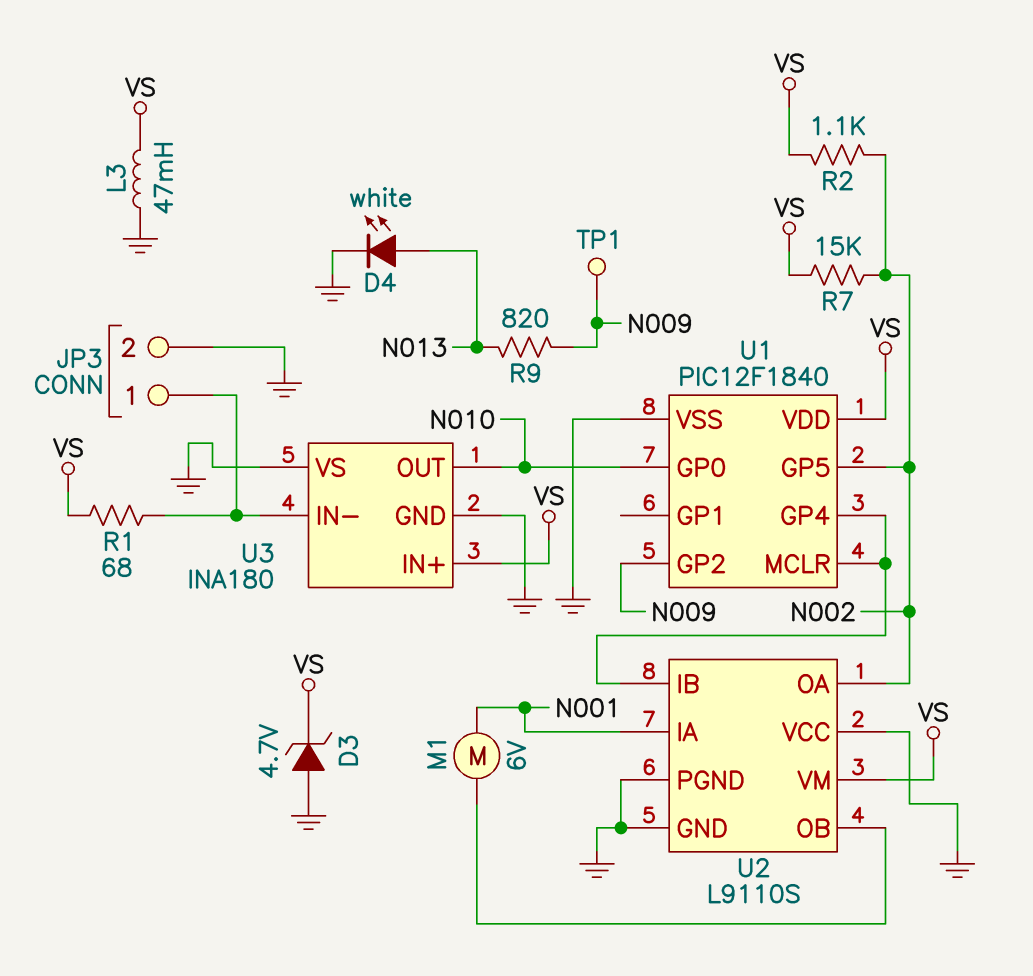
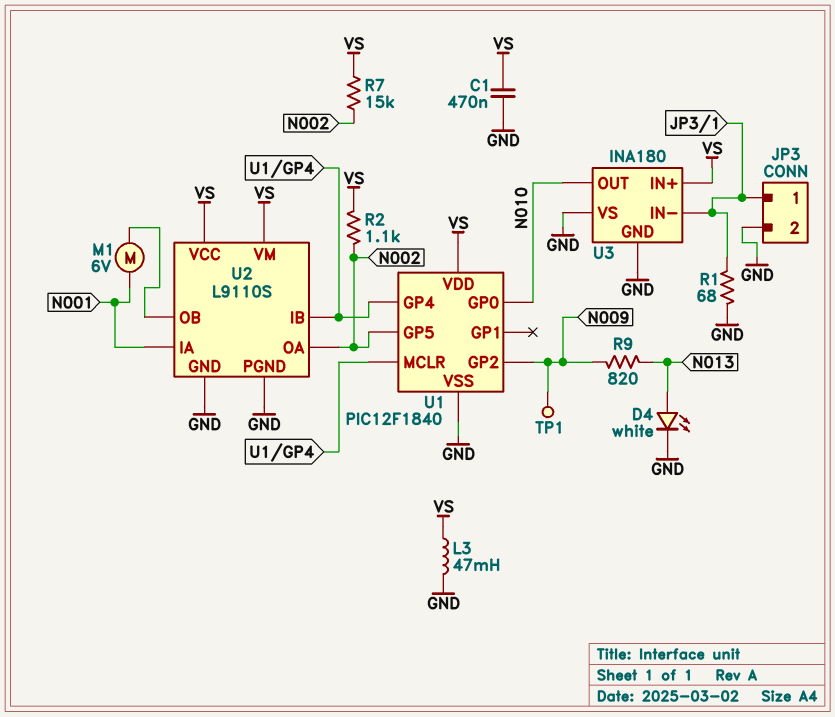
C1: none -> 470nF (GND, VS)
D3: zener 4.7V (A GND, K VS) -> none
R1: 68 (JP3/1, VS) -> 68 (GND, JP3/1)
U2 pin VCC: GND -> VS

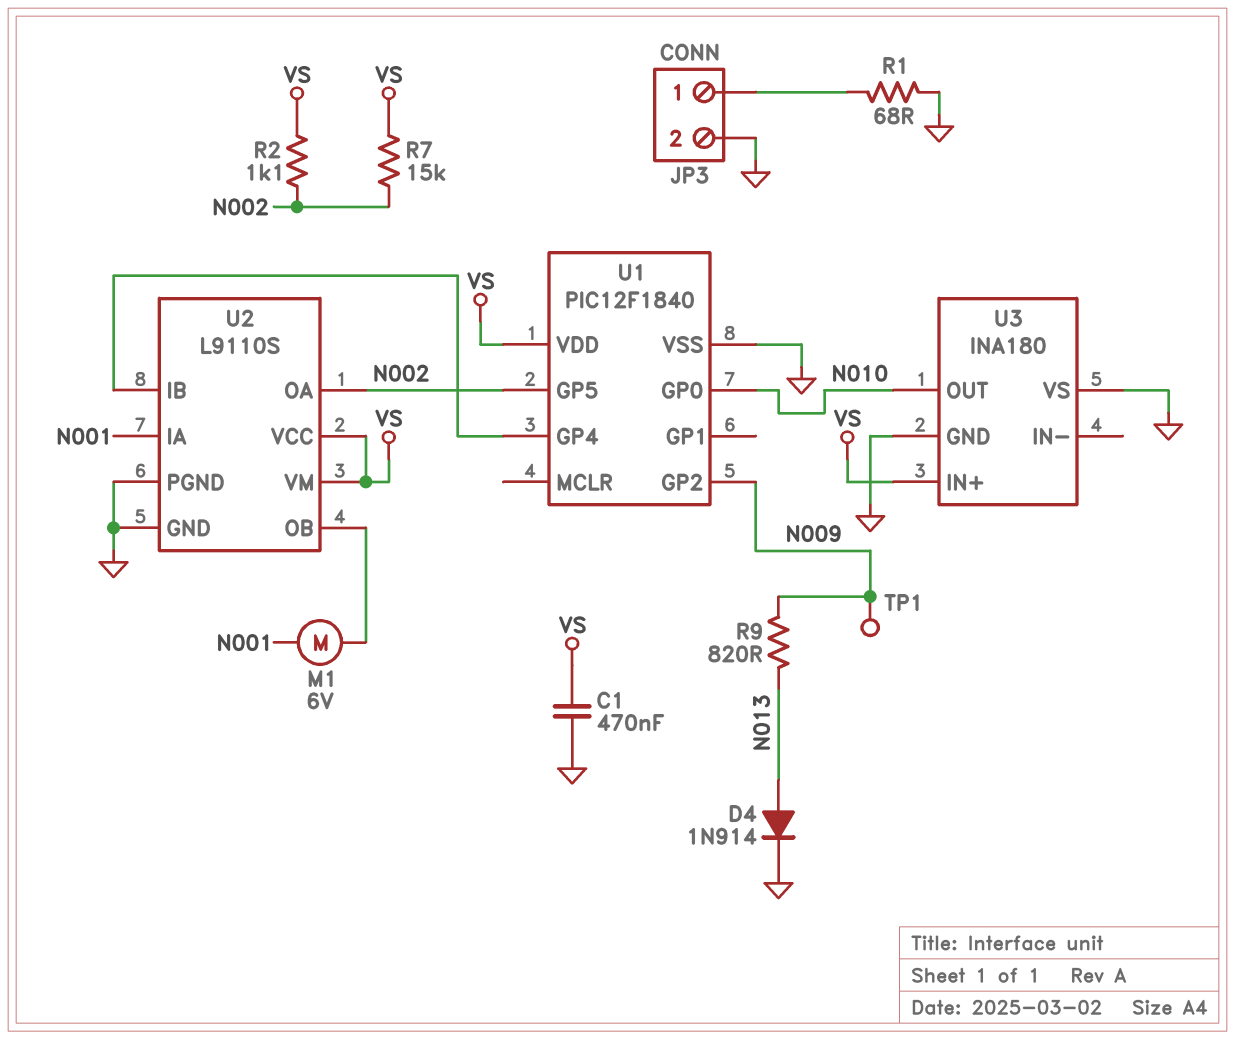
D4: LED white (A N013, K GND) -> diode 1N914 (A N013, K GND)
L3: 47mH (GND, VS) -> none
U1 pin MCLR: U1/GP4 -> none
U3 pin IN-: JP3/1 -> none

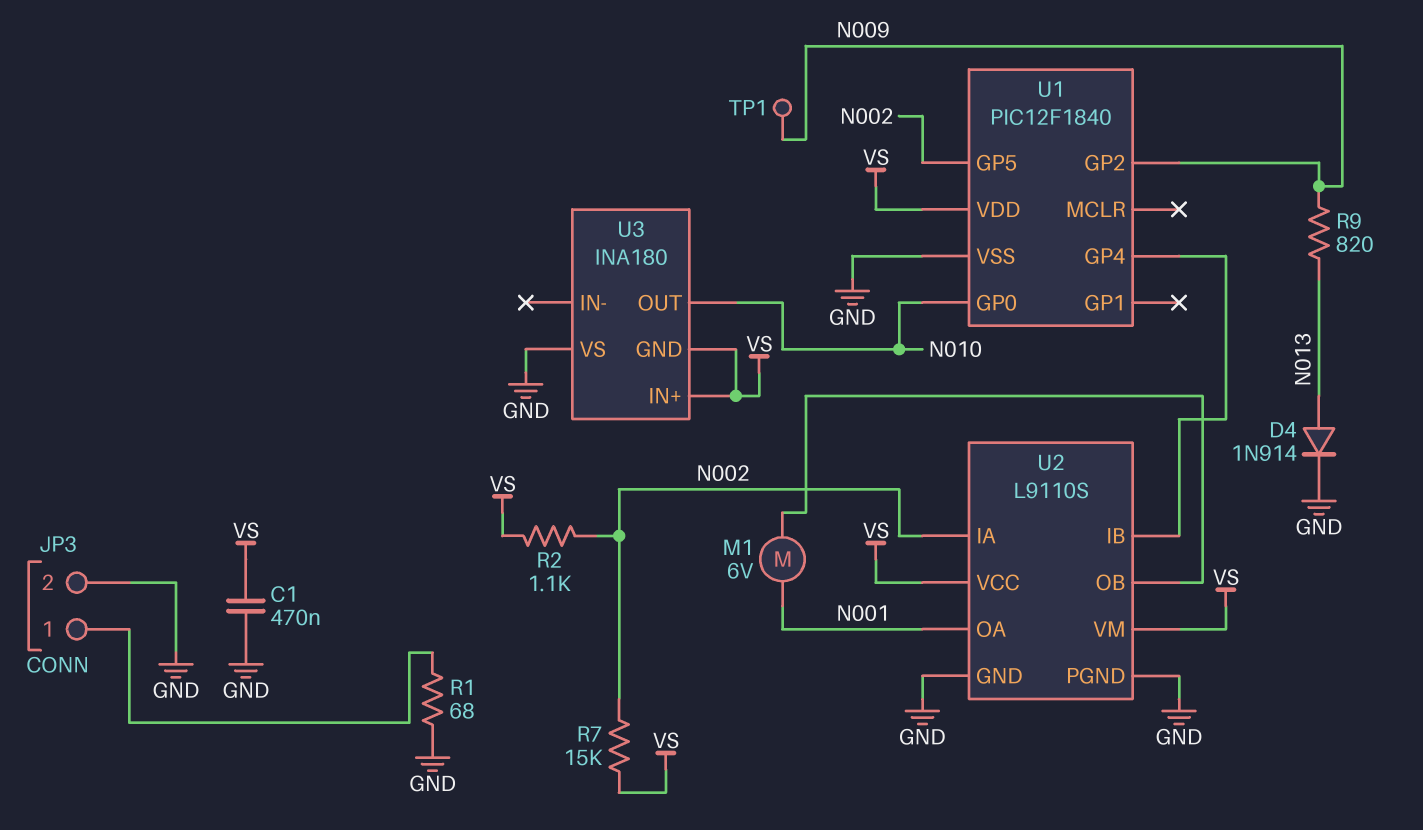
U2 pin IA: N001 -> N002
U2 pin OA: N002 -> N001
U3 pin GND: GND -> VS

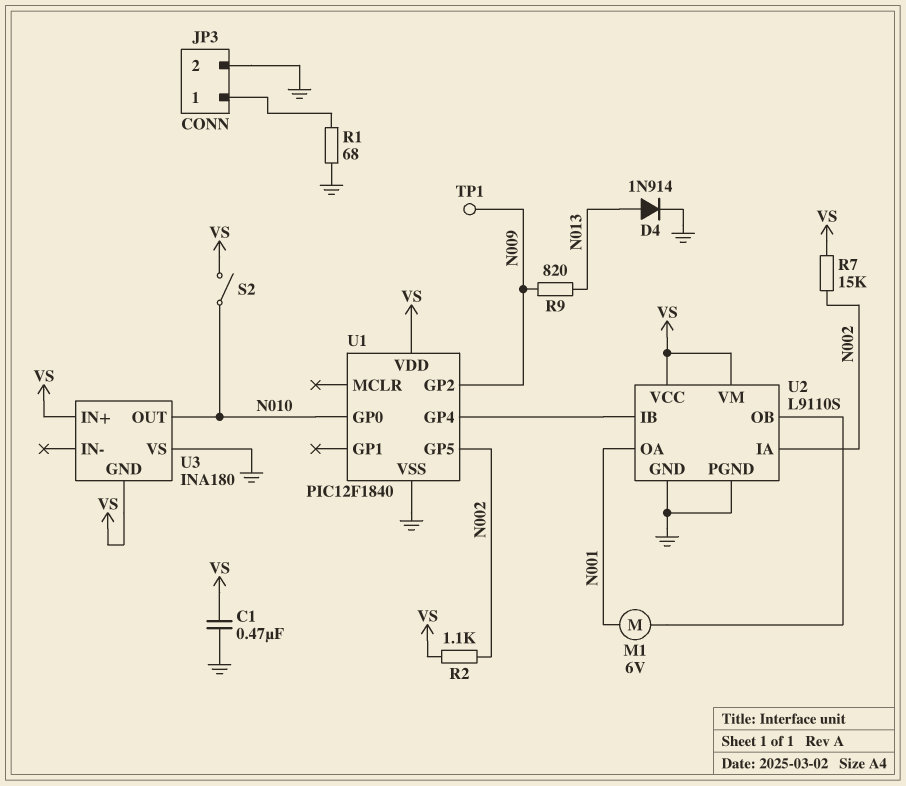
S2: none -> switch (N010, VS)

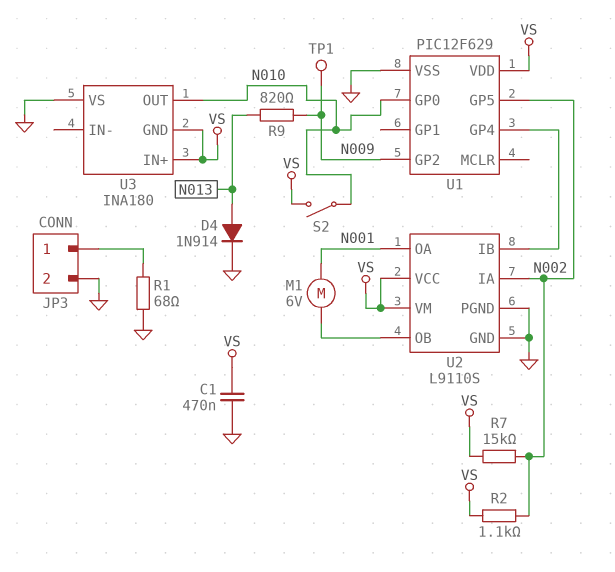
U1: PIC12F1840 -> PIC12F629

